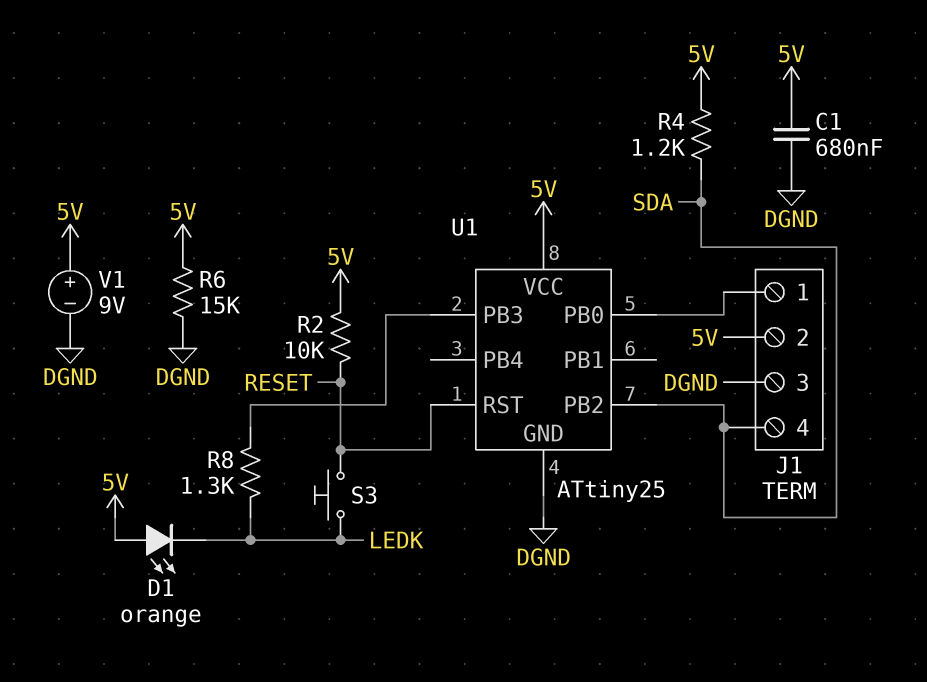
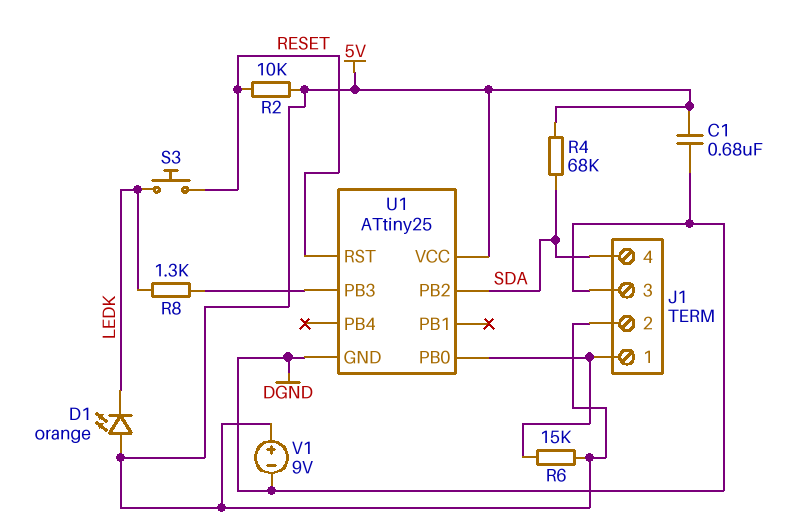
R4: 1.2k (5V, SDA) -> 68k (5V, SDA)
R6: 15k (5V, DGND) -> 15k (5V, J1/1)

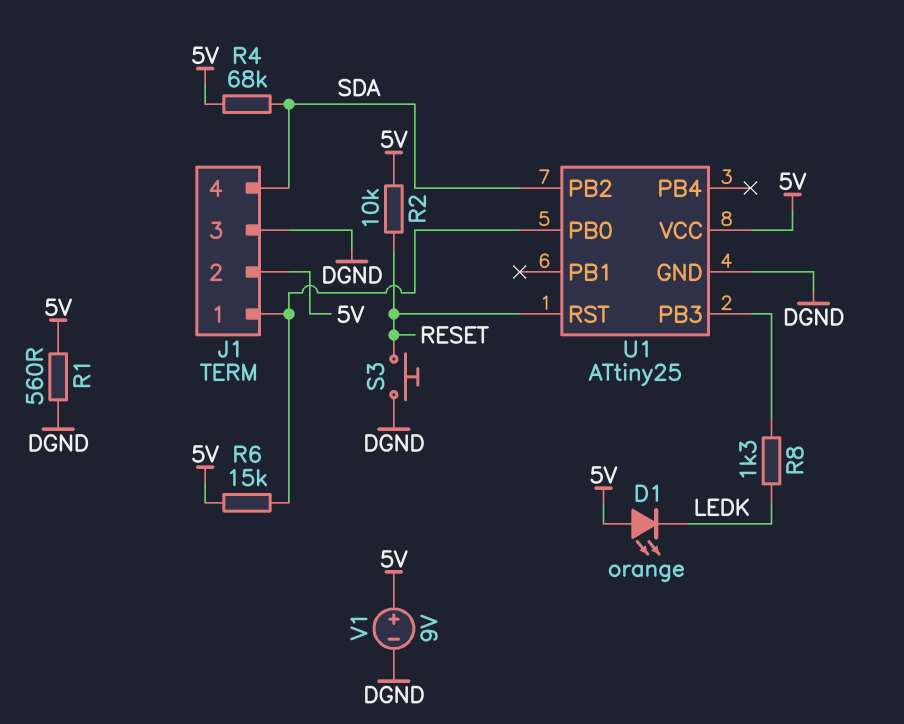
C1: 680nF (5V, DGND) -> none
R1: none -> 560 (5V, DGND)
S3: button (LEDK, RESET) -> button (DGND, RESET)

